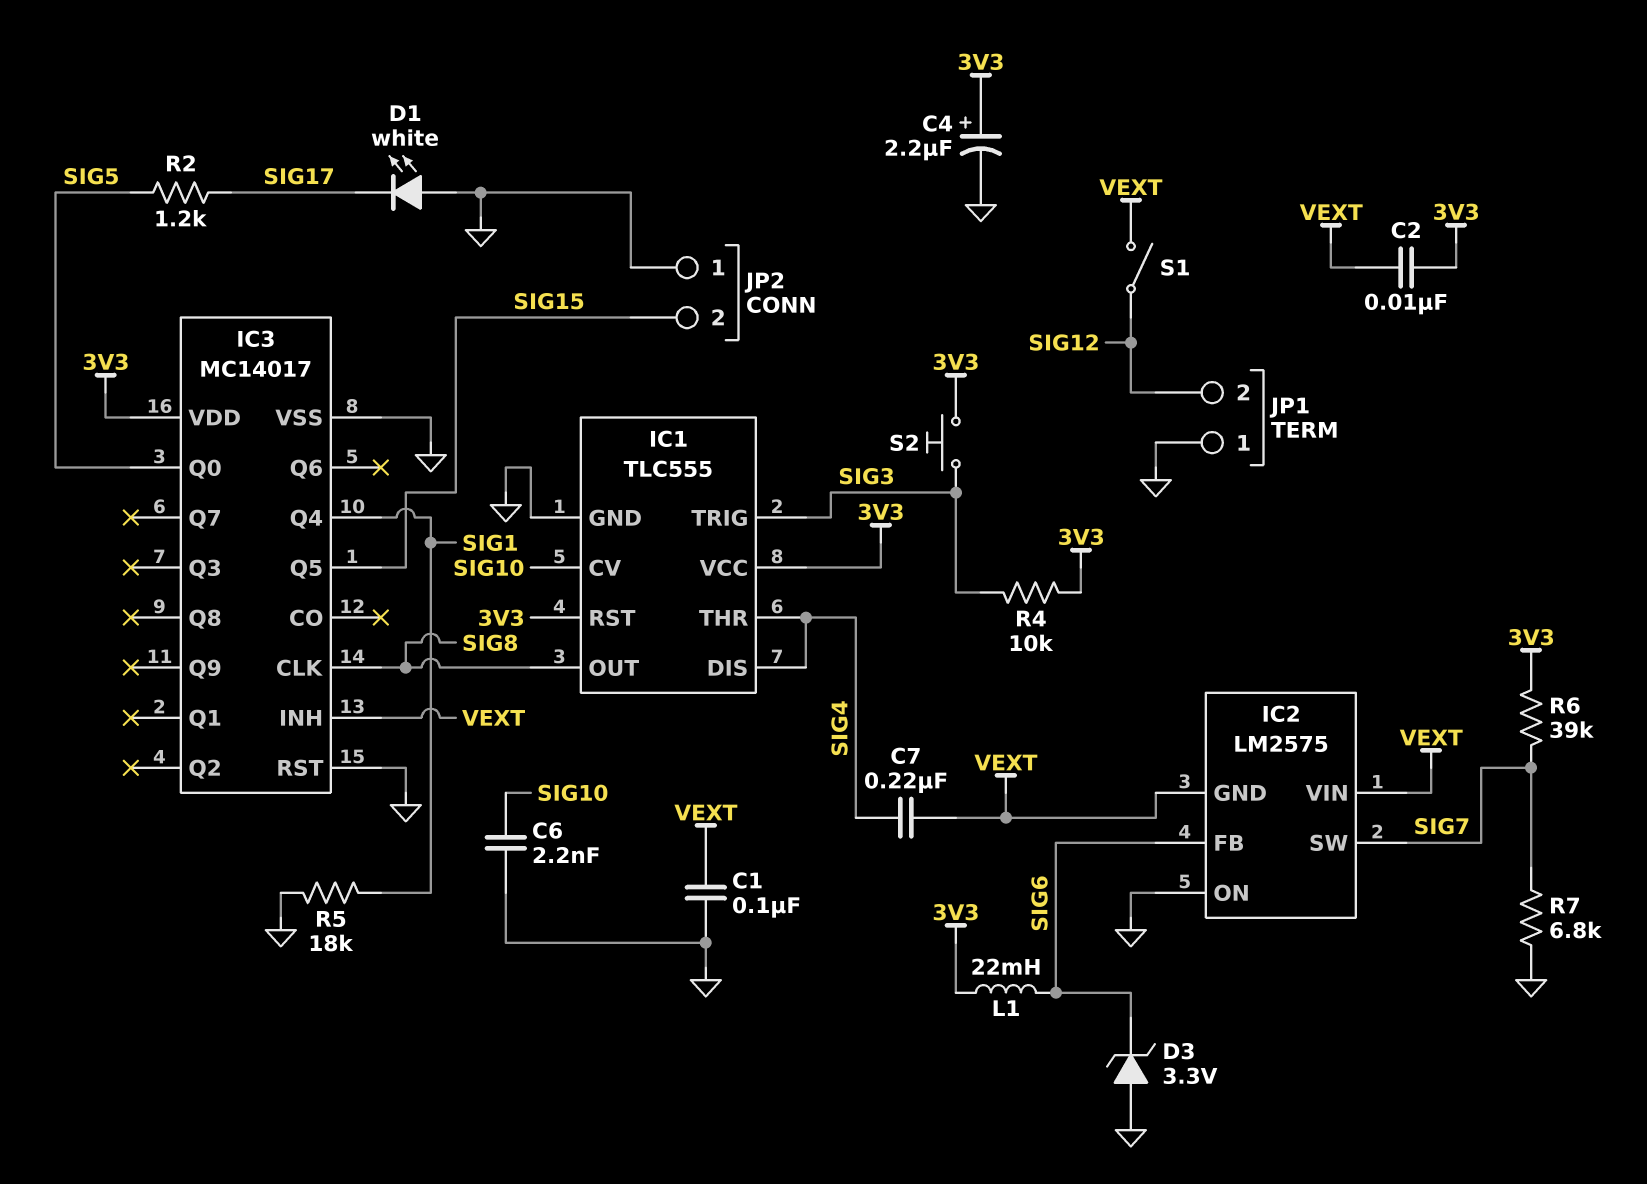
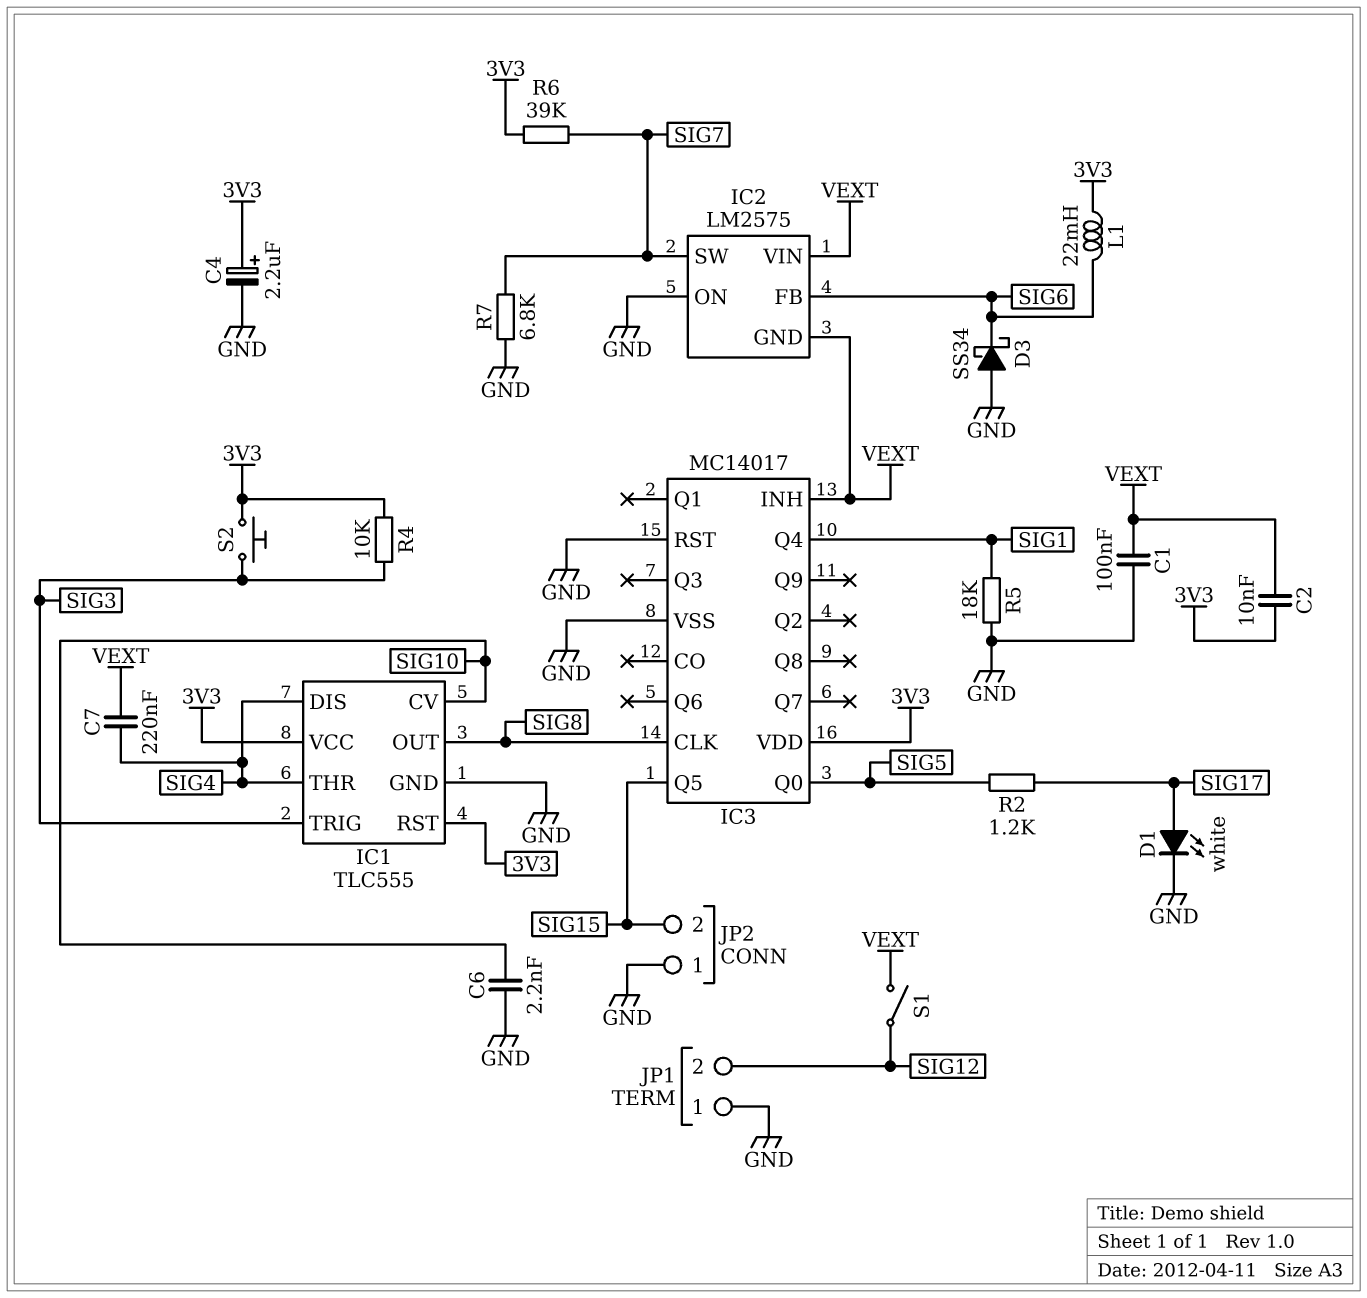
D1: LED white (A GND, K SIG17) -> LED white (A SIG17, K GND)
D3: zener 3.3V (A GND, K SIG6) -> schottky SS34 (A GND, K SIG6)

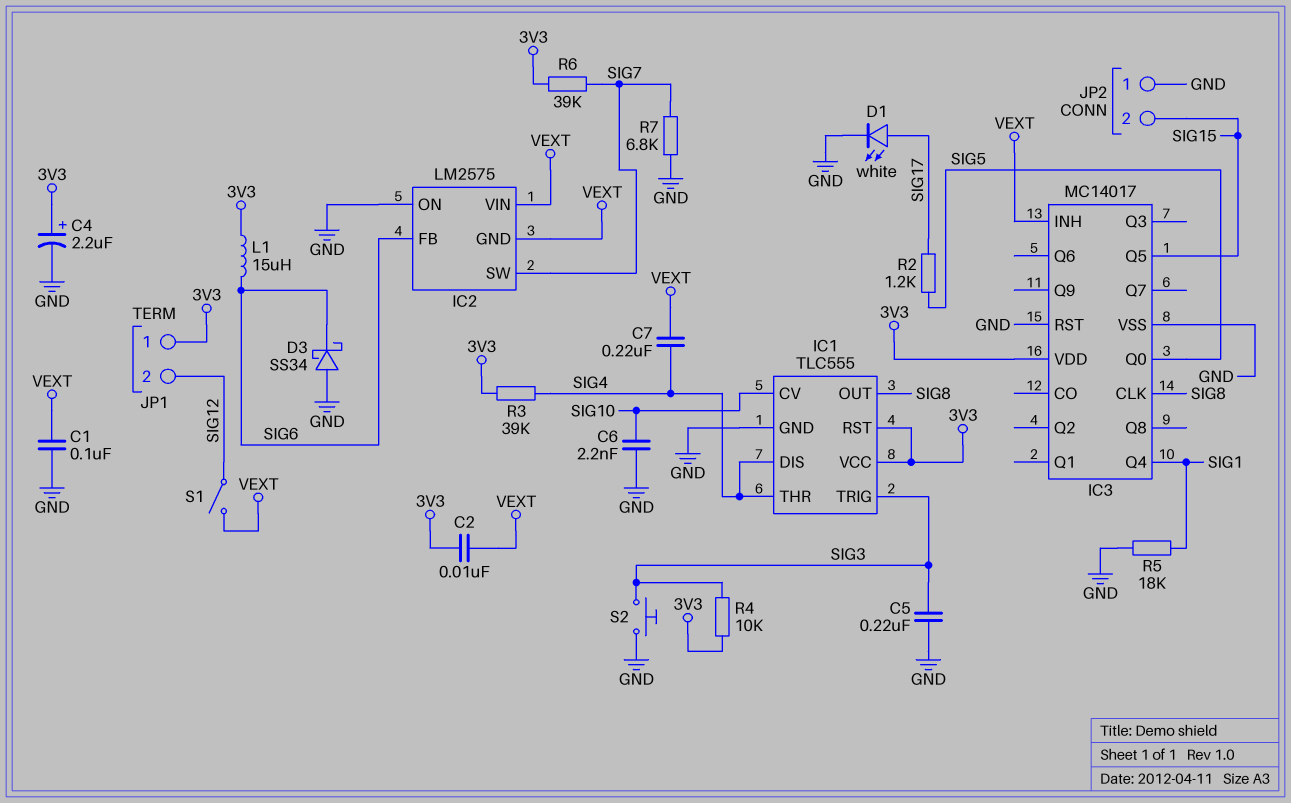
C5: none -> 220nF (GND, SIG3)
JP1 pin 1: GND -> 3V3
L1: 22mH (3V3, SIG6) -> 15uH (3V3, SIG6)
R3: none -> 39k (3V3, SIG4)
S2: button (3V3, SIG3) -> button (GND, SIG3)

